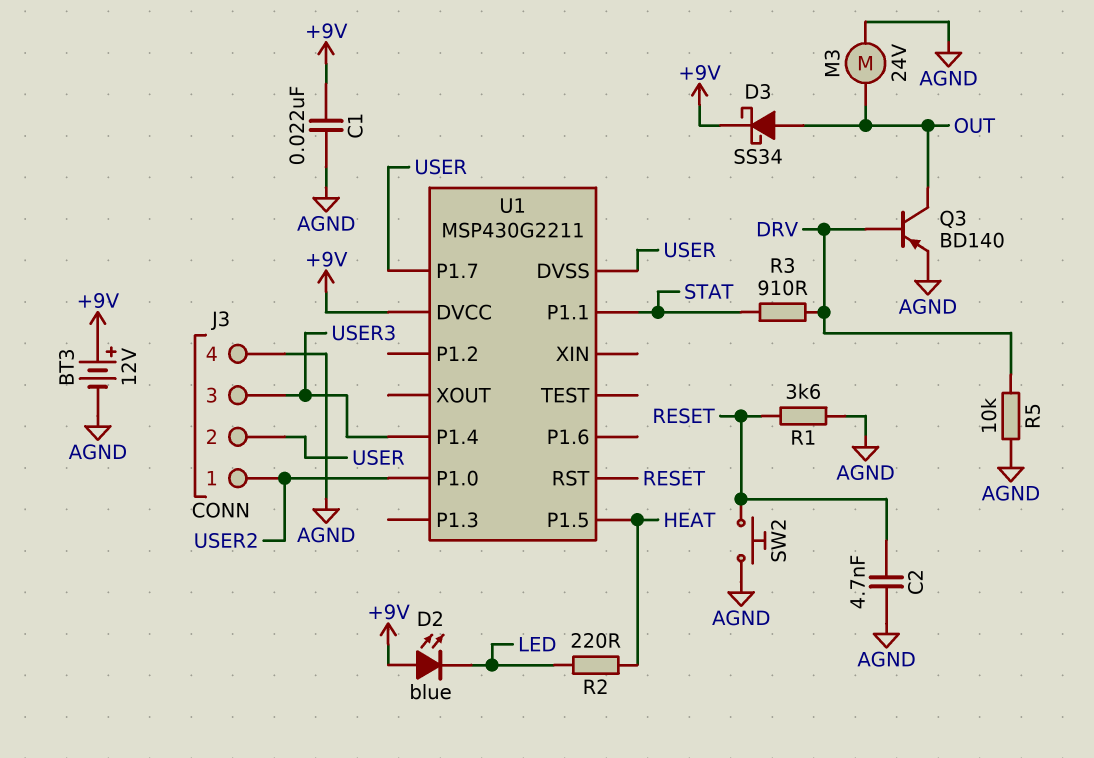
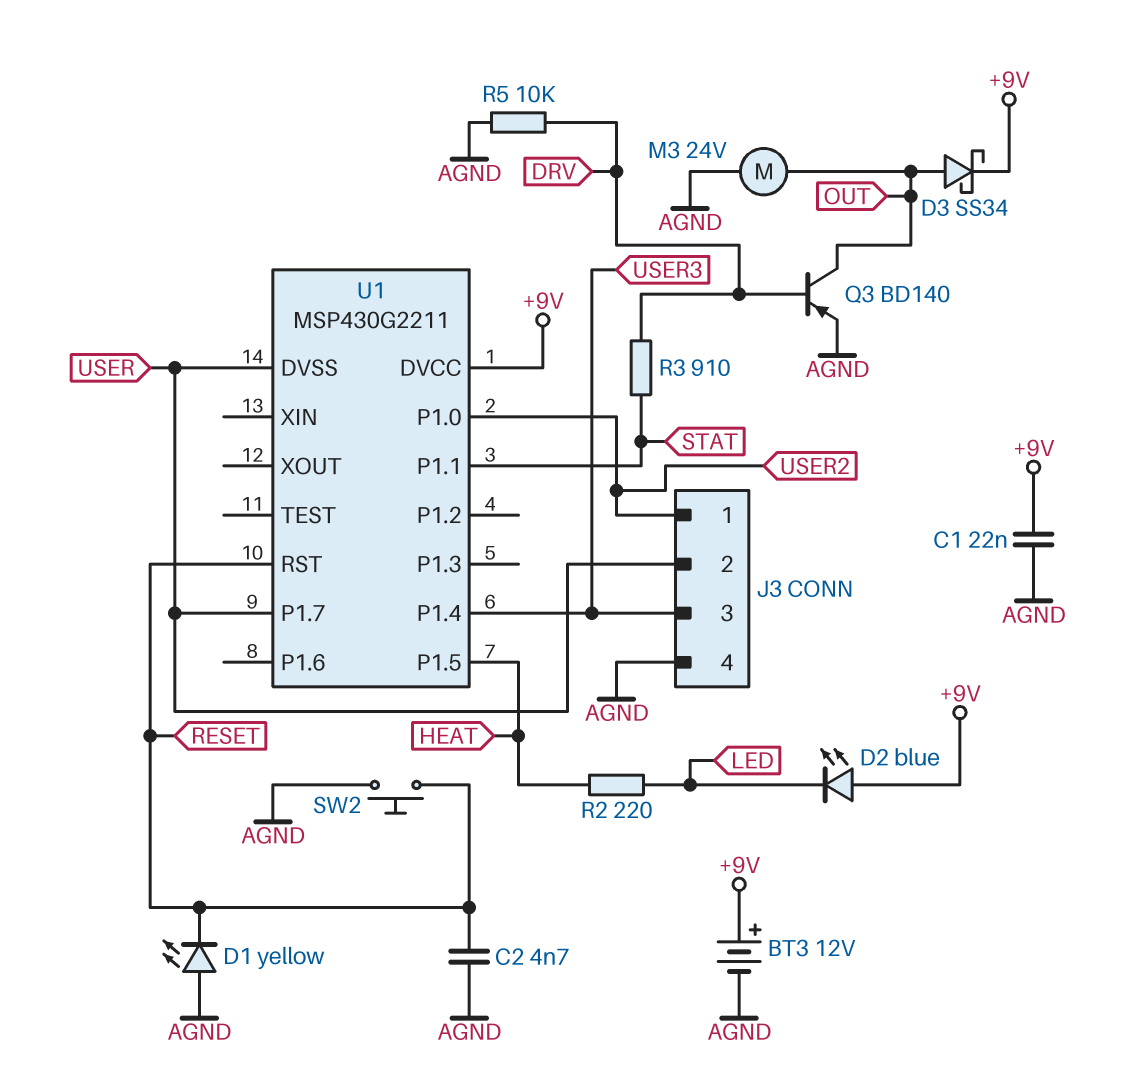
D1: none -> LED yellow (A AGND, K RESET)
R1: 3.6k (AGND, RESET) -> none

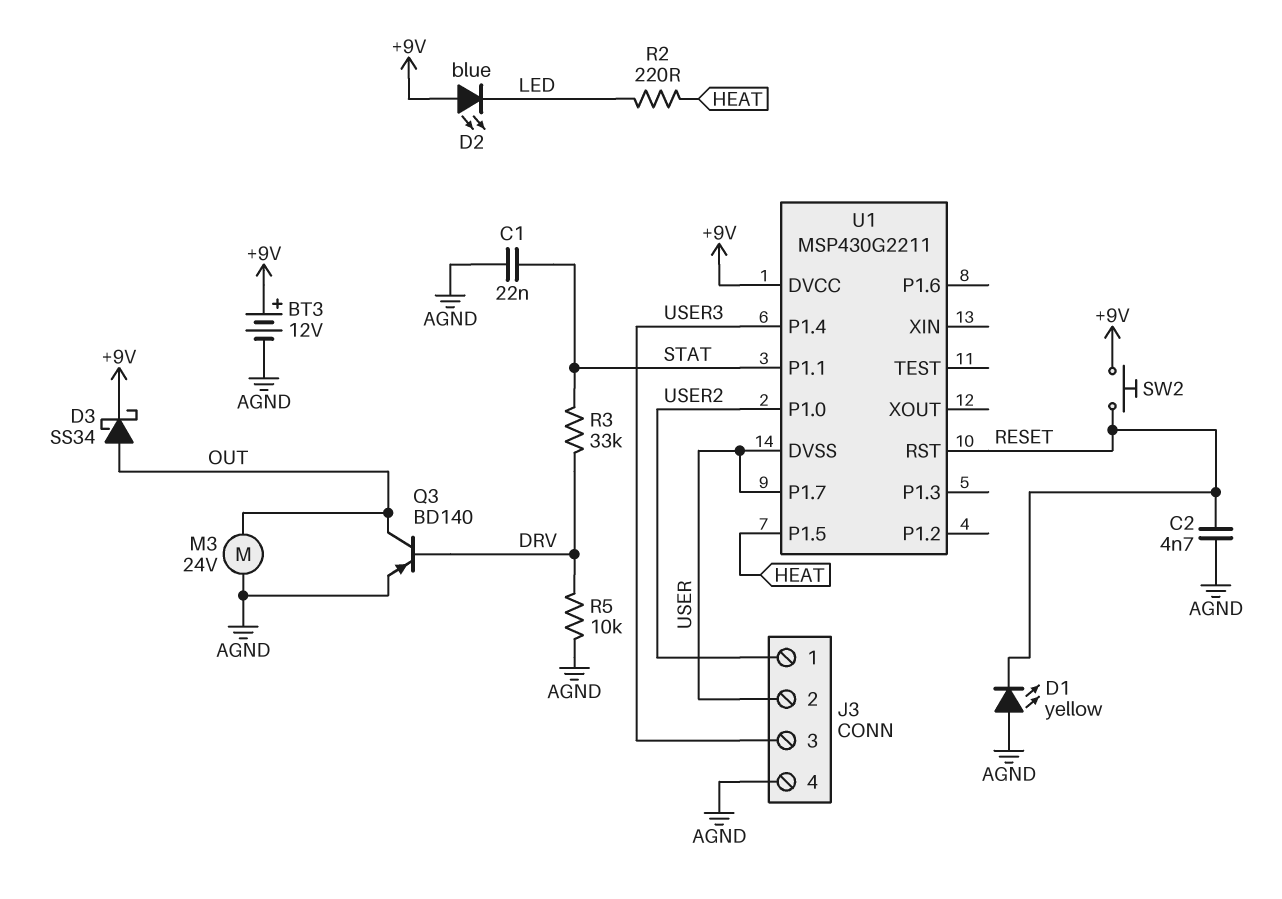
C1: 22nF (+9V, AGND) -> 22nF (AGND, STAT)
R3: 910 (DRV, STAT) -> 33k (DRV, STAT)
SW2: button (AGND, RESET) -> button (+9V, RESET)

